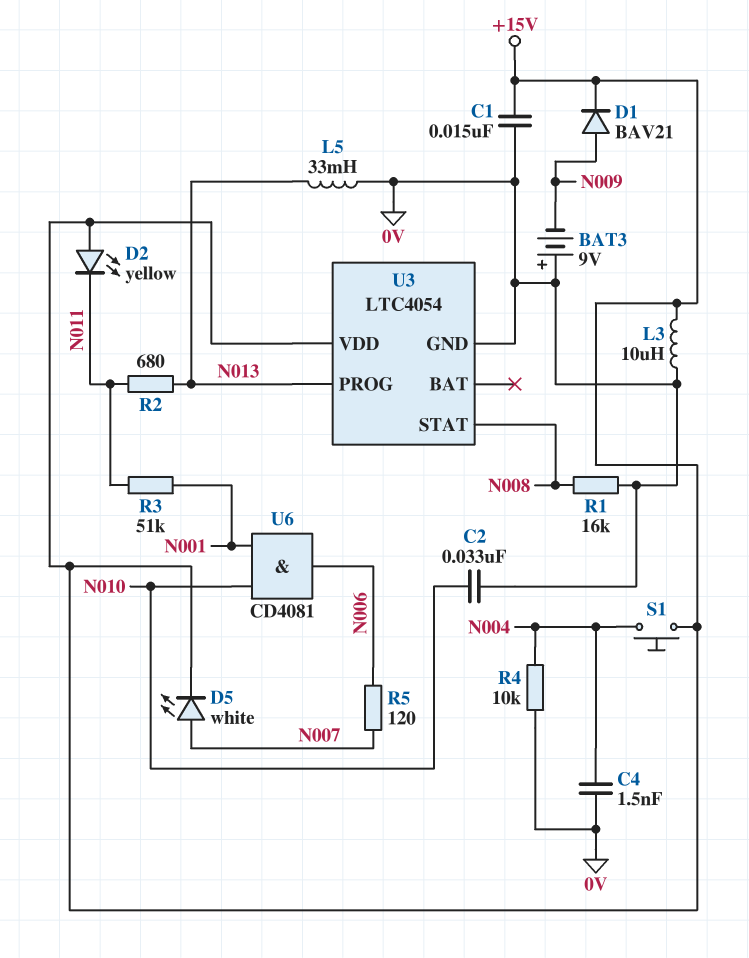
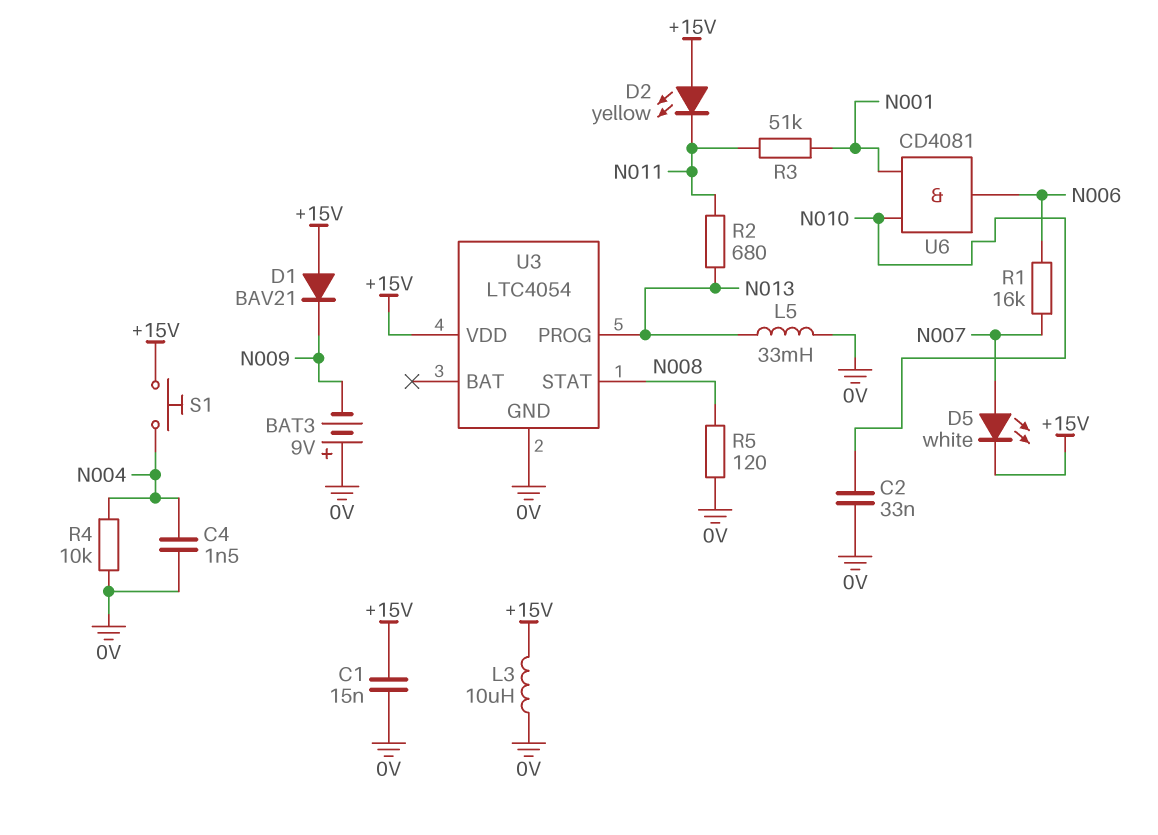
D1: diode BAV21 (A N009, K +15V) -> diode BAV21 (A +15V, K N009)
R1: 16k (0V, N008) -> 16k (N006, N007)
R5: 120 (N006, N007) -> 120 (0V, N008)

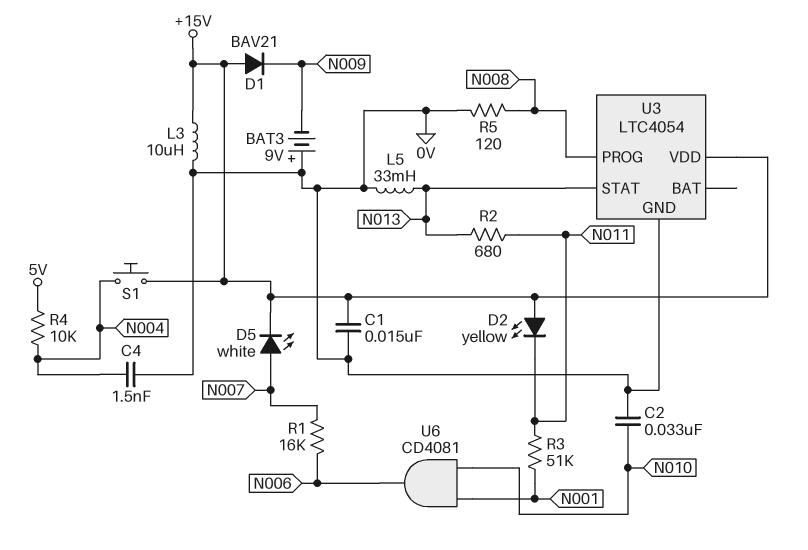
R4: 10k (0V, N004) -> 10k (5V, N004)
U3 pin PROG: N013 -> N008
U3 pin STAT: N008 -> N013

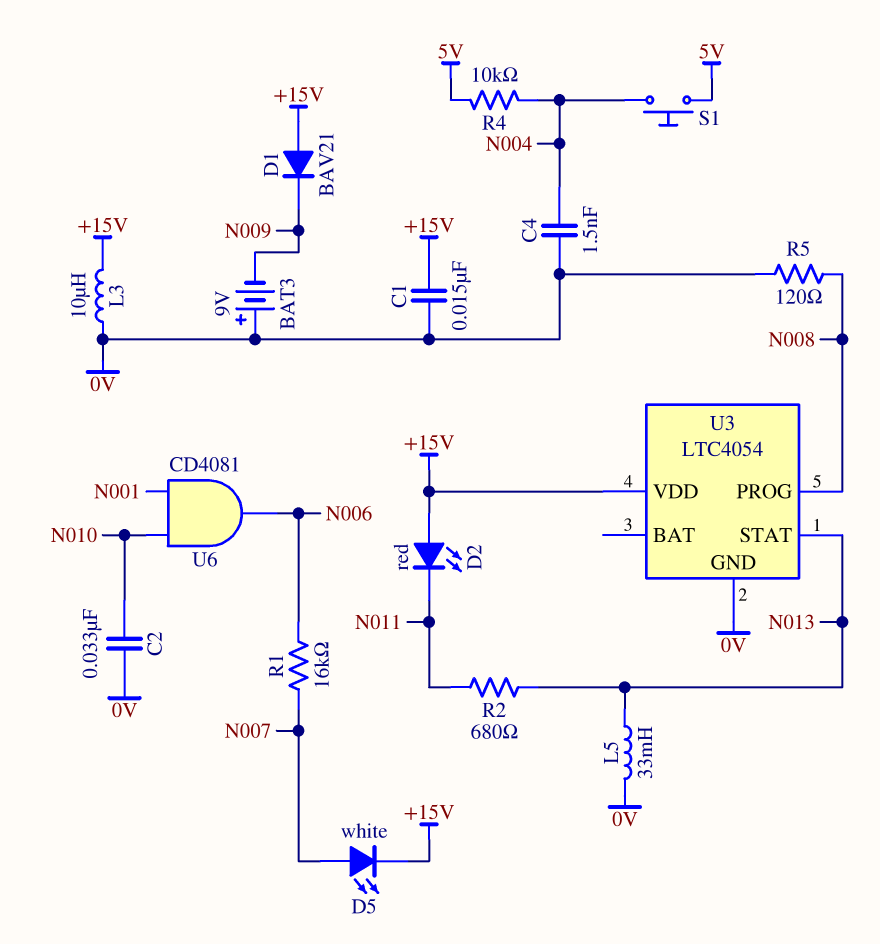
D2: LED yellow (A +15V, K N011) -> LED red (A +15V, K N011)
R3: 51k (N001, N011) -> none
S1: button (+15V, N004) -> button (5V, N004)

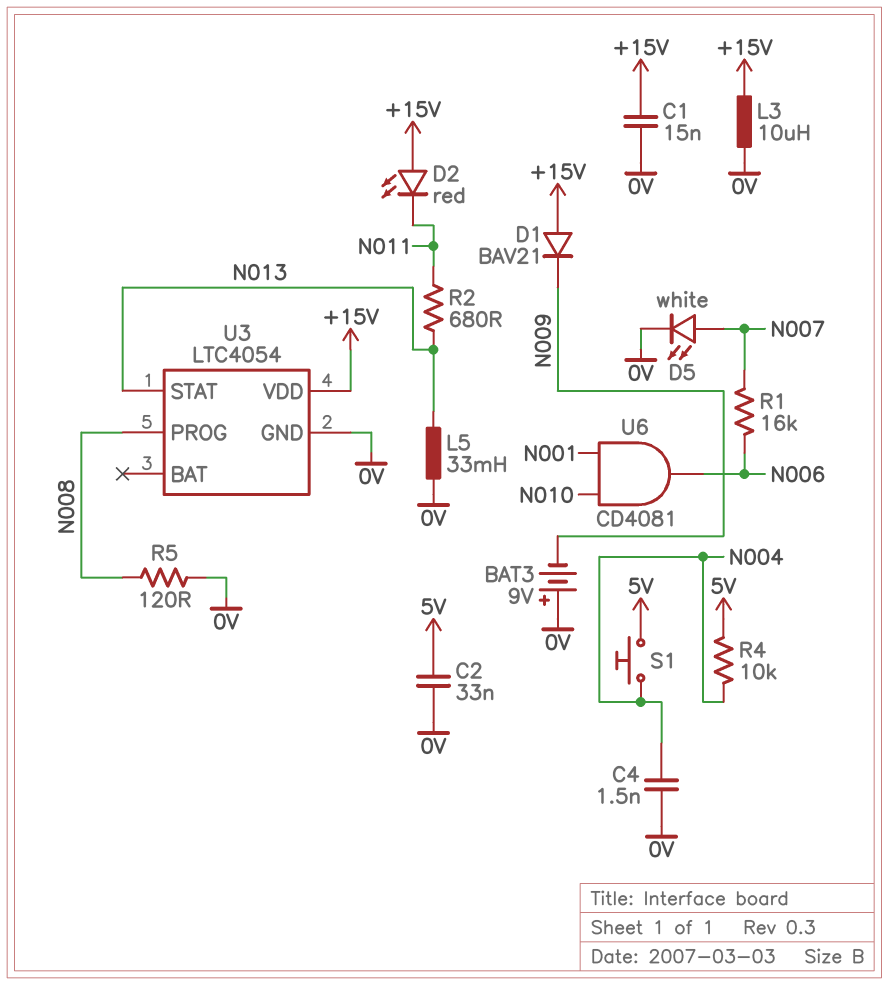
C2: 33nF (0V, N010) -> 33nF (0V, 5V)
D5: LED white (A N007, K +15V) -> LED white (A N007, K 0V)

